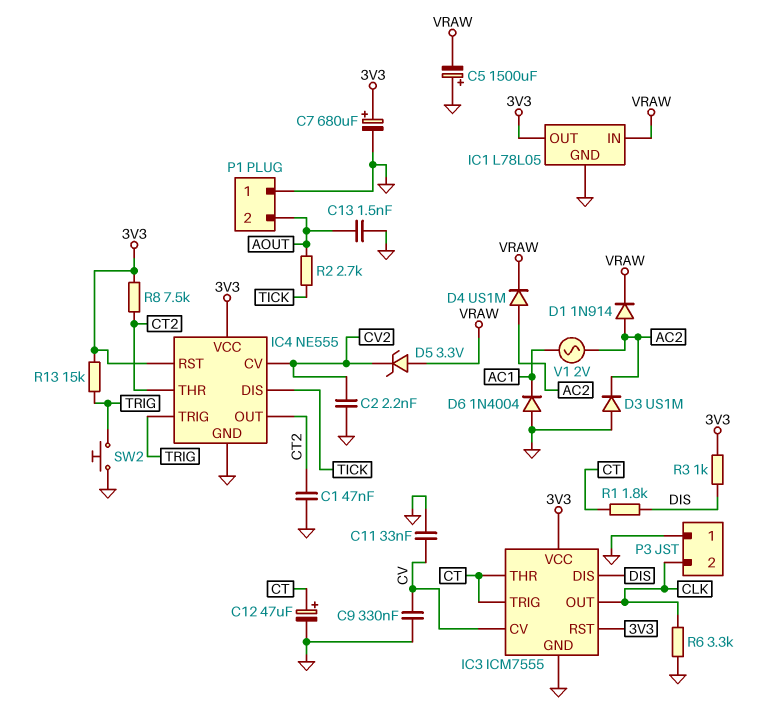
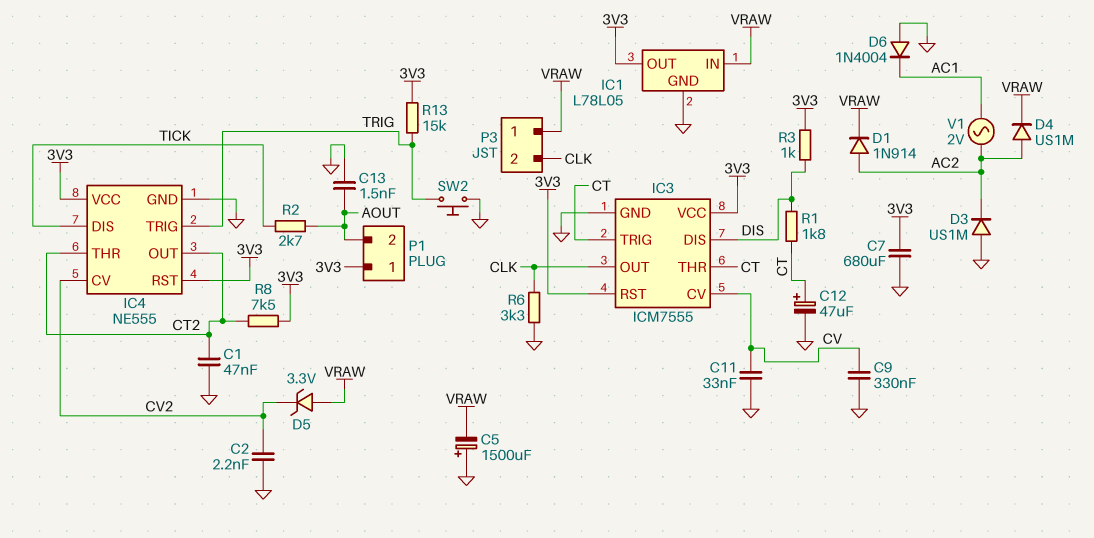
C7: 680uF (plus 3V3, minus GND) -> 680uF (3V3, GND)
P1 pin 1: GND -> 3V3
P3 pin 1: GND -> VRAW

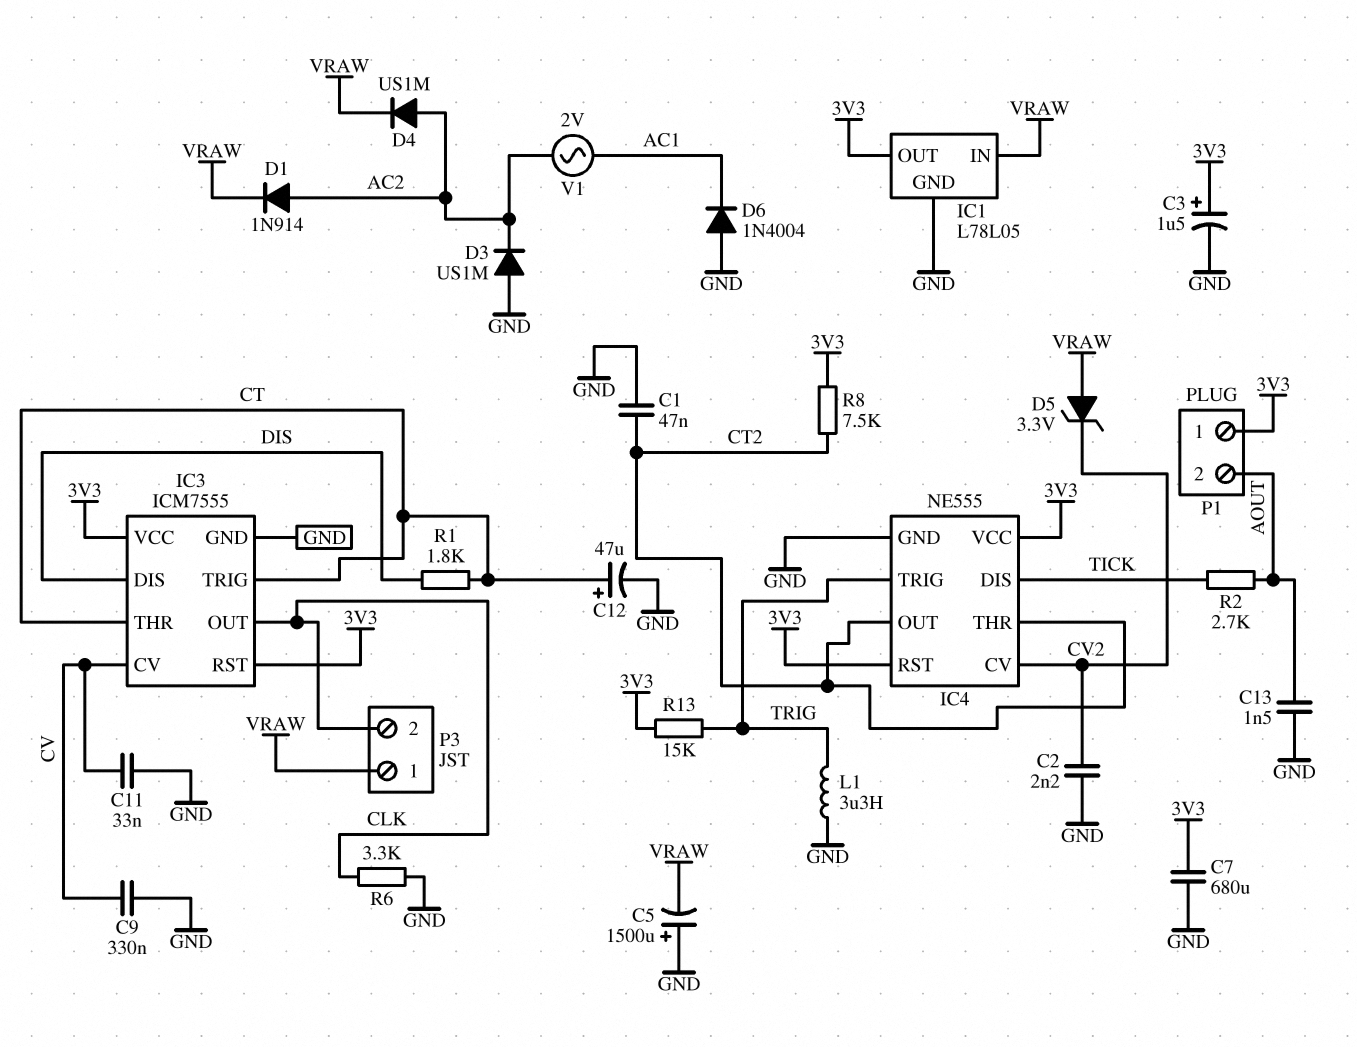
C3: none -> 1.5uF (plus 3V3, minus GND)
L1: none -> 3.3uH (GND, TRIG)
R3: 1k (3V3, DIS) -> none
SW2: button (GND, TRIG) -> none

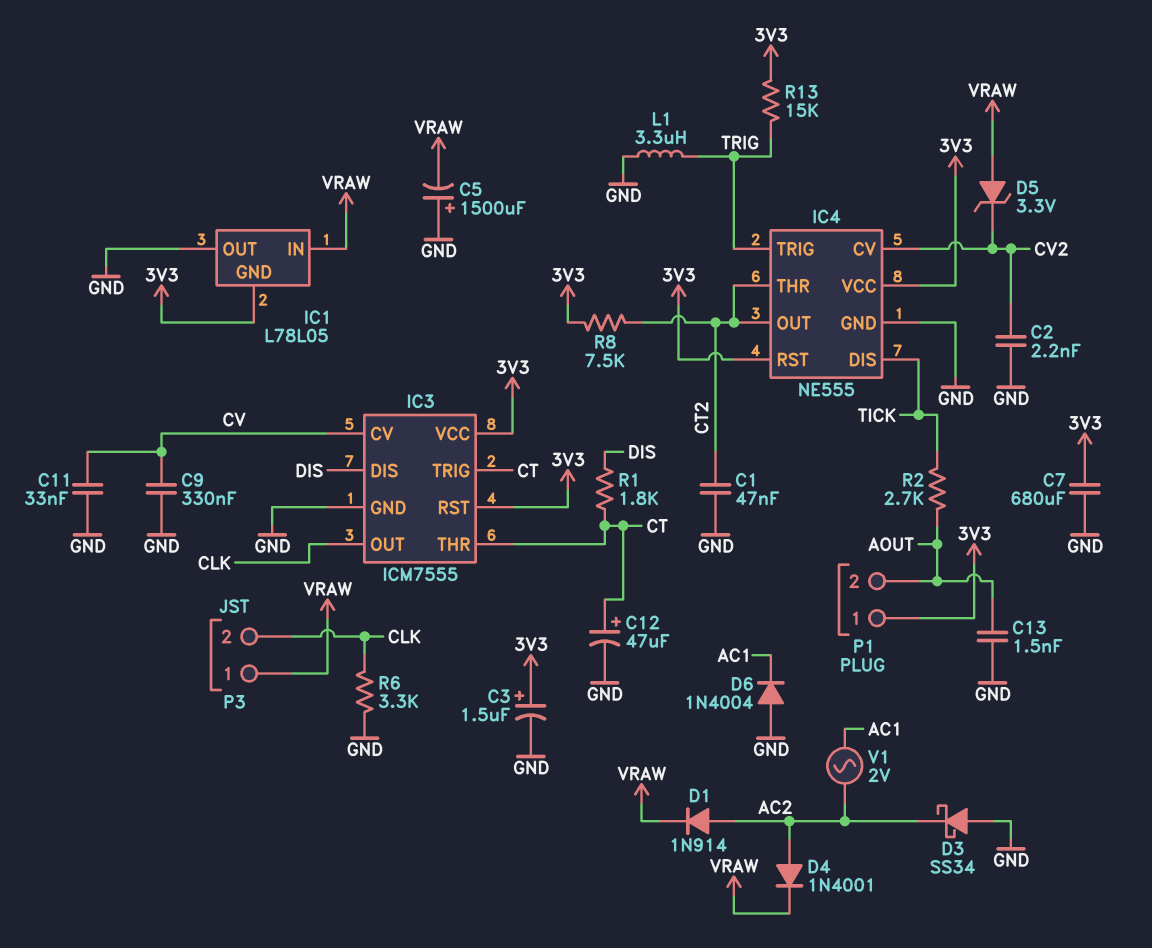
D3: diode US1M (A GND, K AC2) -> schottky SS34 (A GND, K AC2)
D4: diode US1M (A AC2, K VRAW) -> diode 1N4001 (A AC2, K VRAW)
IC1 pin GND: GND -> 3V3
IC1 pin OUT: 3V3 -> GND

